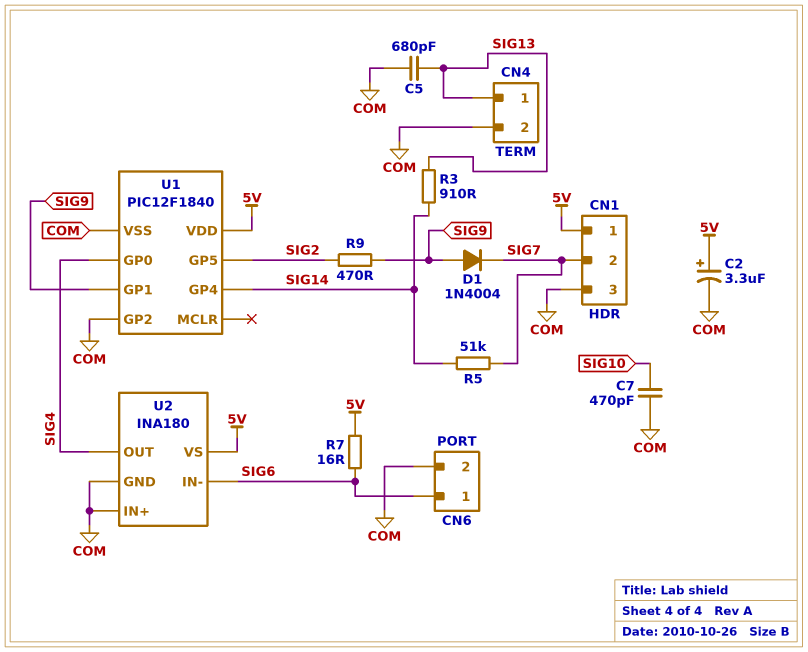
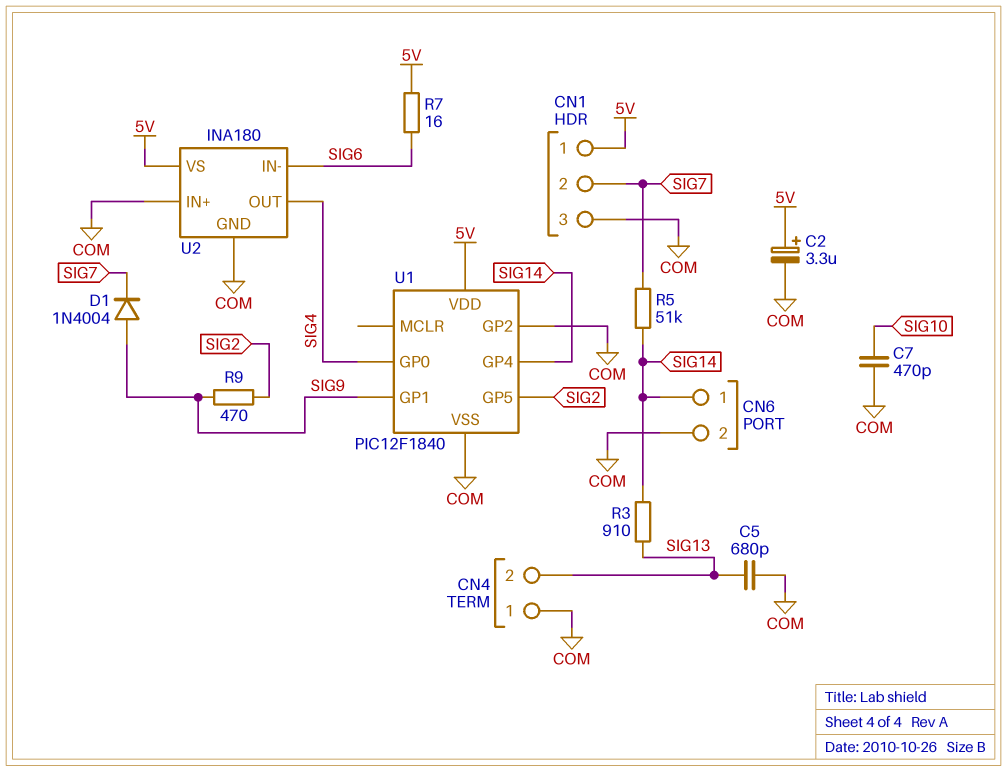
CN4 pin 1: SIG13 -> COM
CN4 pin 2: COM -> SIG13
CN6 pin 1: SIG6 -> SIG14

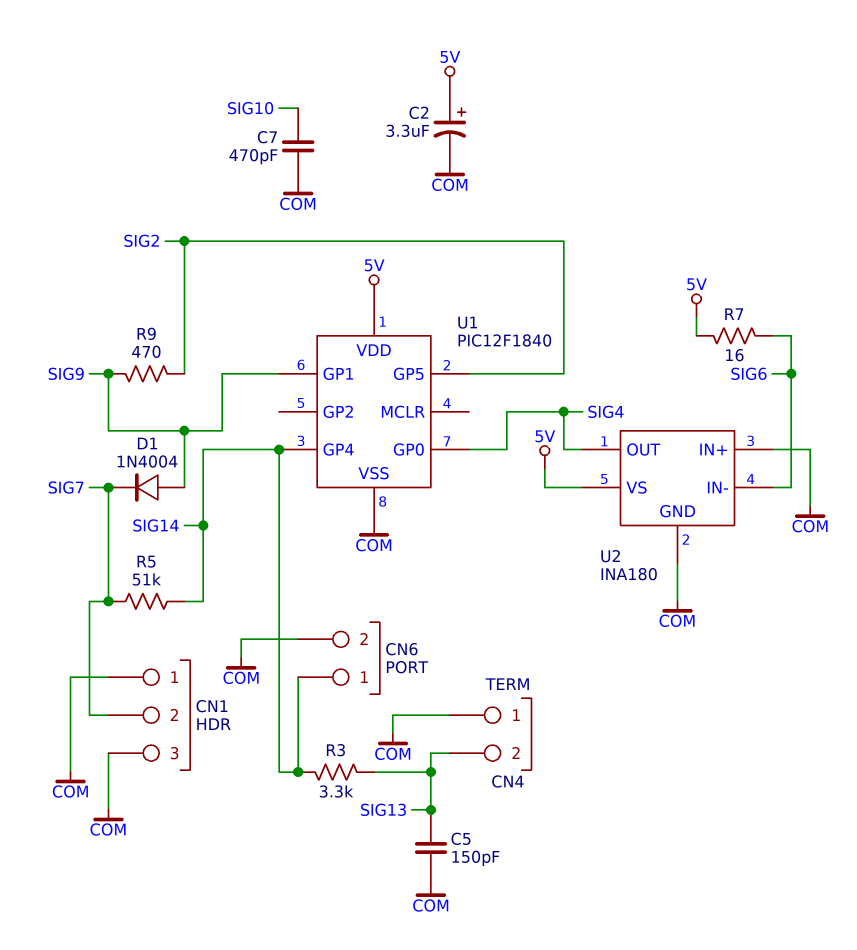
C5: 680pF (COM, SIG13) -> 150pF (COM, SIG13)
CN1 pin 1: 5V -> COM
R3: 910 (SIG13, SIG14) -> 3.3k (SIG13, SIG14)
U1 pin GP2: COM -> none

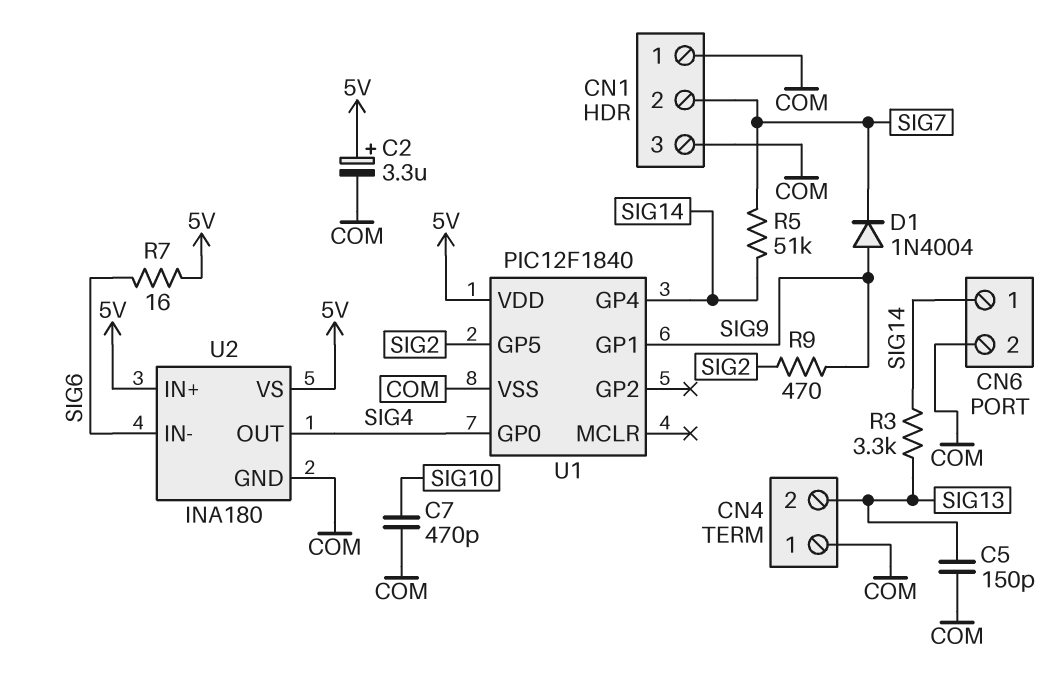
U2 pin IN+: COM -> 5V

